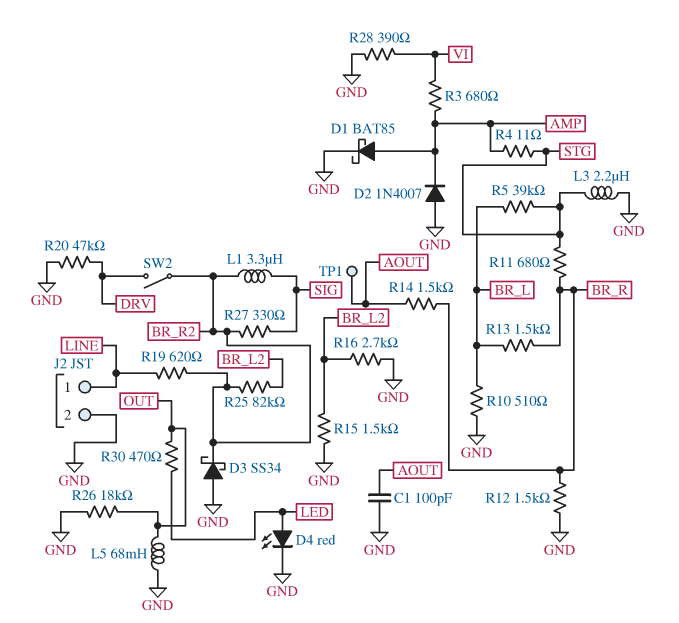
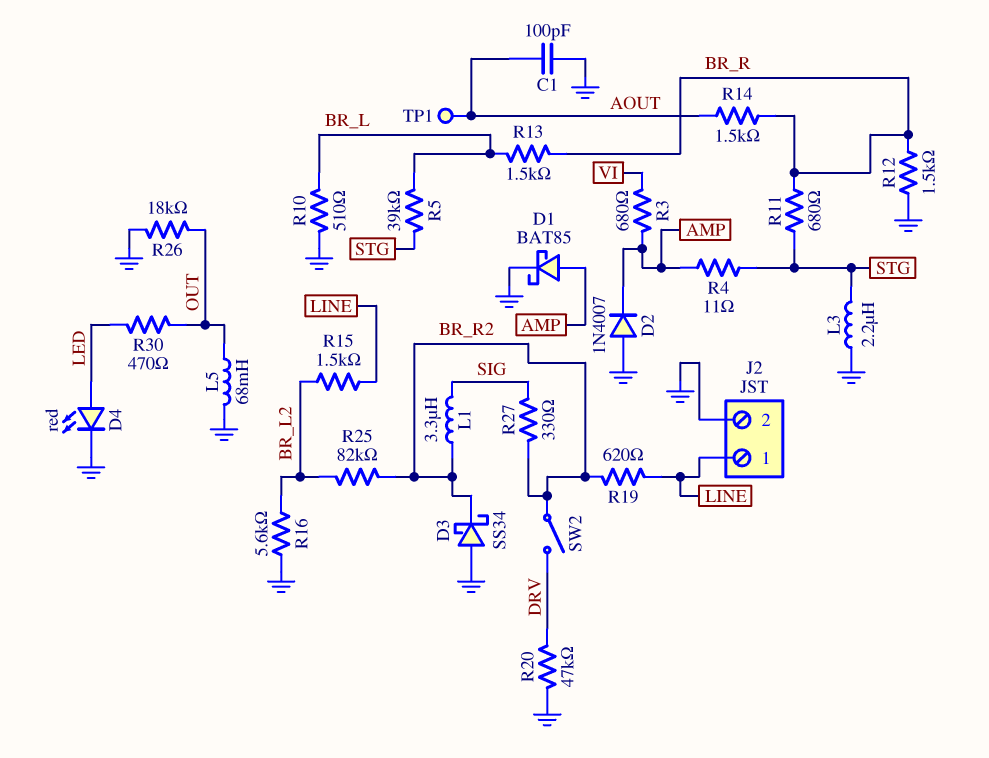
R15: 1.5k (BR_L2, GND) -> 1.5k (BR_L2, LINE)
R16: 2.7k (BR_L2, GND) -> 5.6k (BR_L2, GND)
R28: 390 (GND, VI) -> none

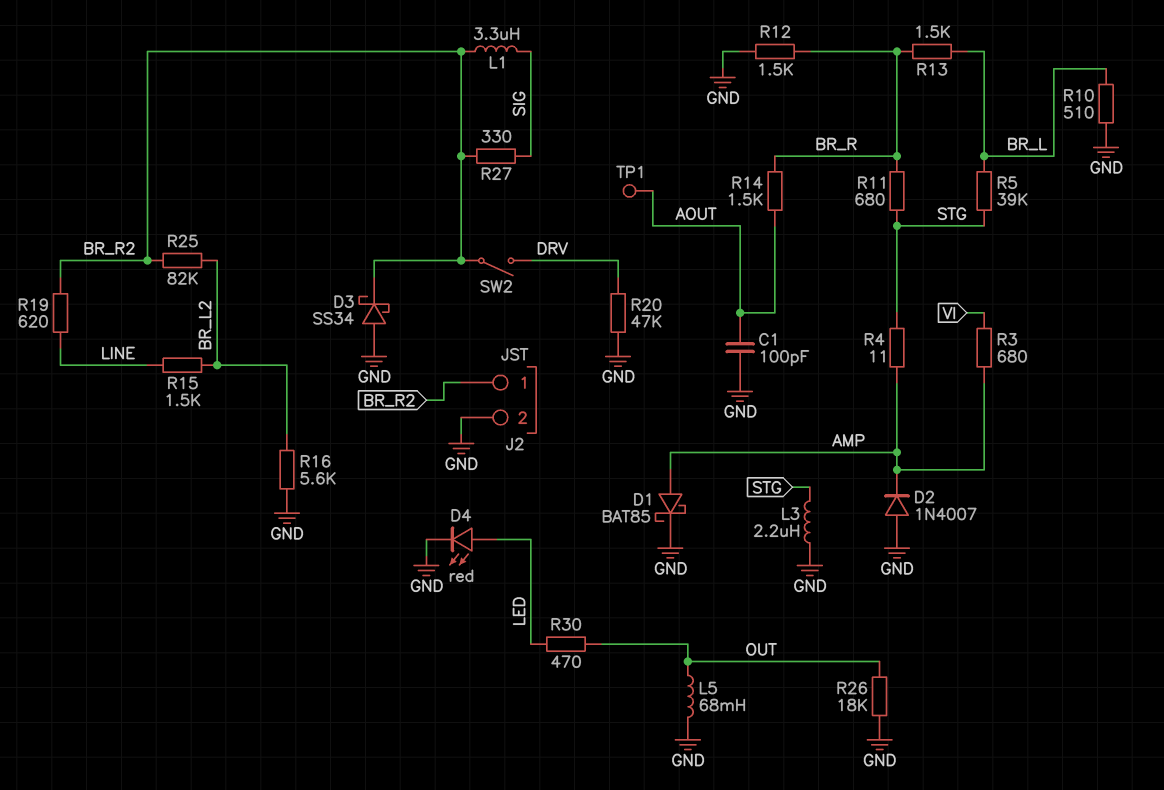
J2 pin 1: LINE -> BR_R2

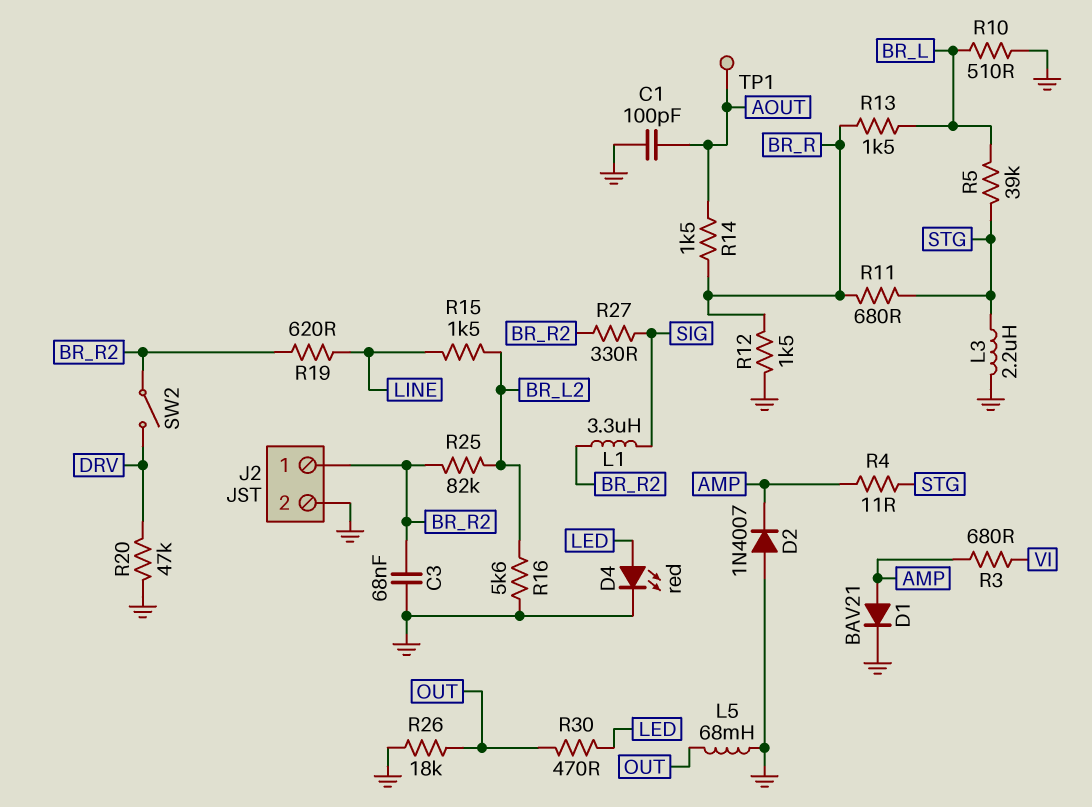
C3: none -> 68nF (BR_R2, GND)
D1: schottky BAT85 (A AMP, K GND) -> diode BAV21 (A AMP, K GND)
D3: schottky SS34 (A GND, K BR_R2) -> none

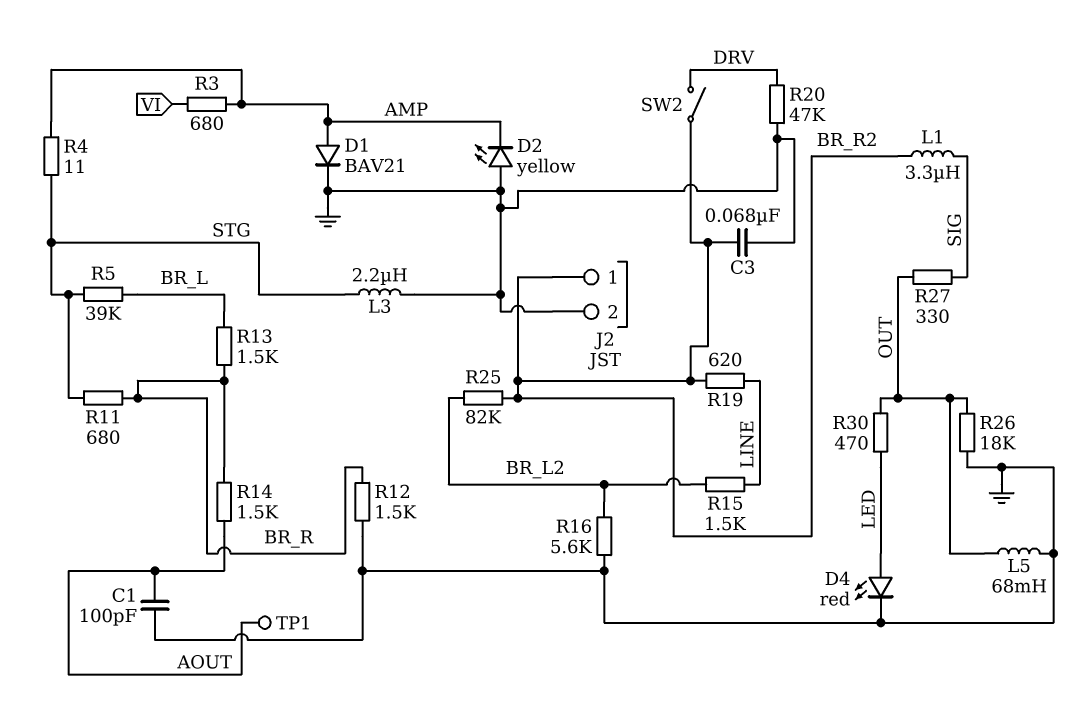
D2: diode 1N4007 (A GND, K AMP) -> LED yellow (A GND, K AMP)
R10: 510 (BR_L, GND) -> none
R27: 330 (BR_R2, SIG) -> 330 (OUT, SIG)

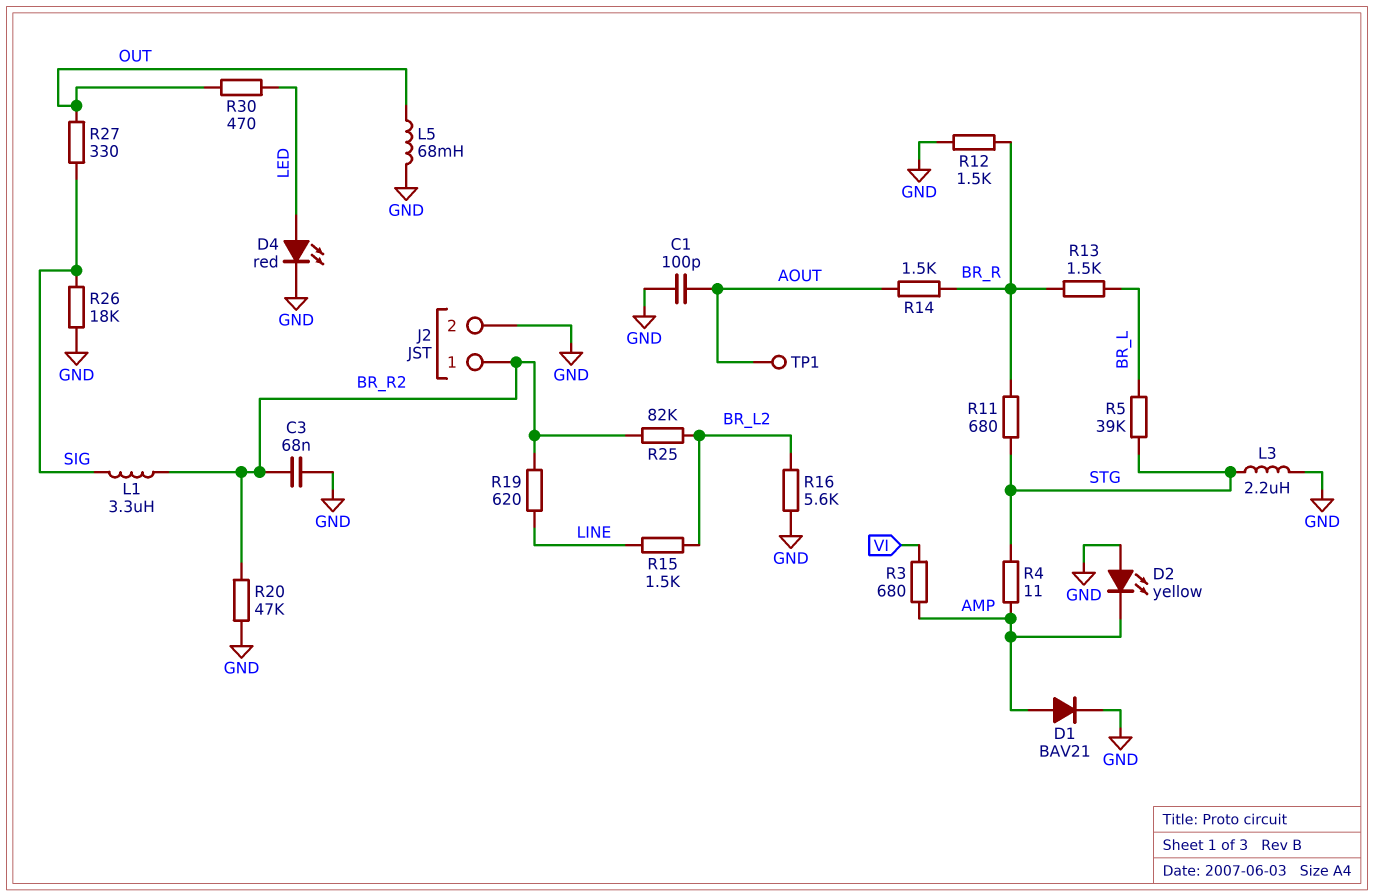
R20: 47k (DRV, GND) -> 47k (BR_R2, GND)
R26: 18k (GND, OUT) -> 18k (GND, SIG)
SW2: switch (BR_R2, DRV) -> none

